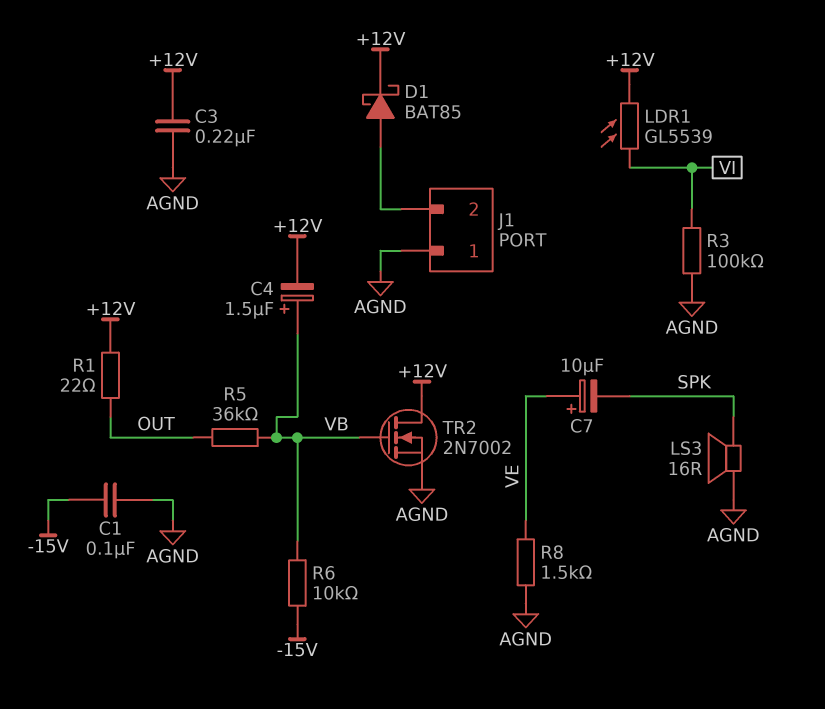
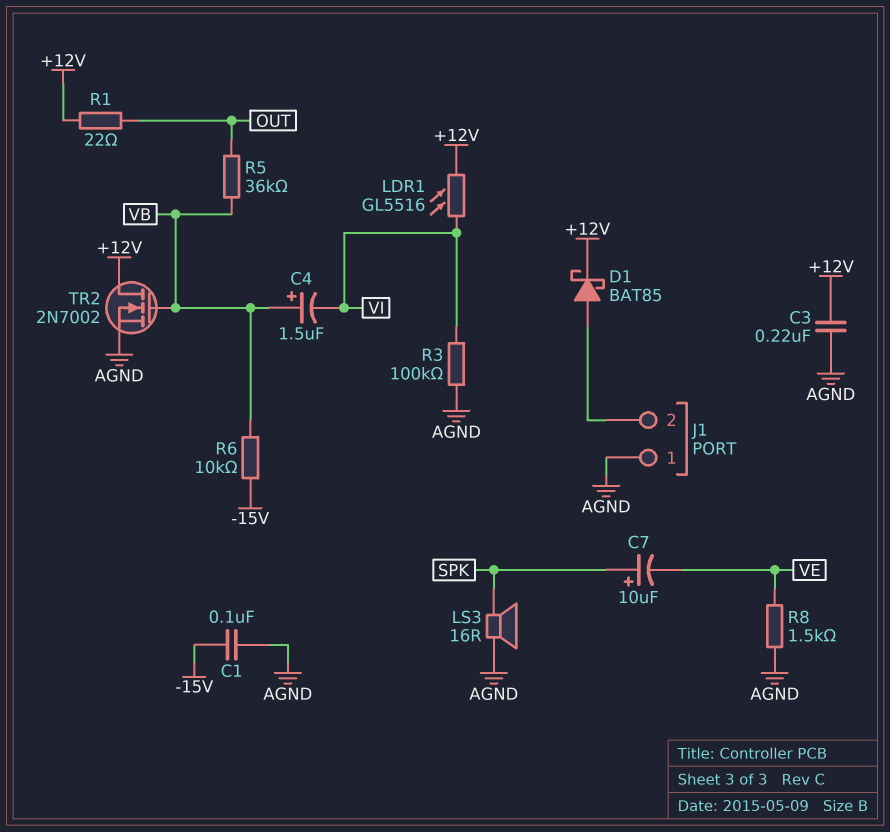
C4: 1.5uF (plus VB, minus +12V) -> 1.5uF (plus VB, minus VI)
C7: 10uF (plus VE, minus SPK) -> 10uF (plus SPK, minus VE)
LDR1: GL5539 (+12V, VI) -> GL5516 (+12V, VI)

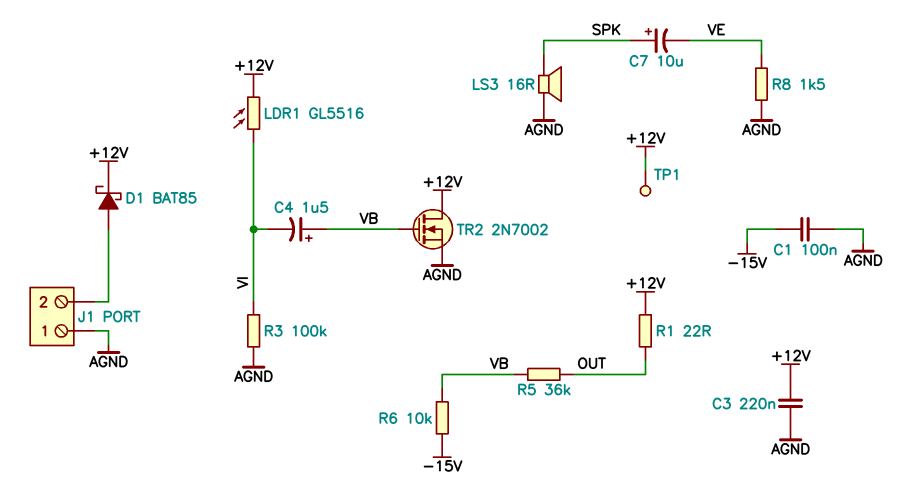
TP1: none -> test point (+12V)

